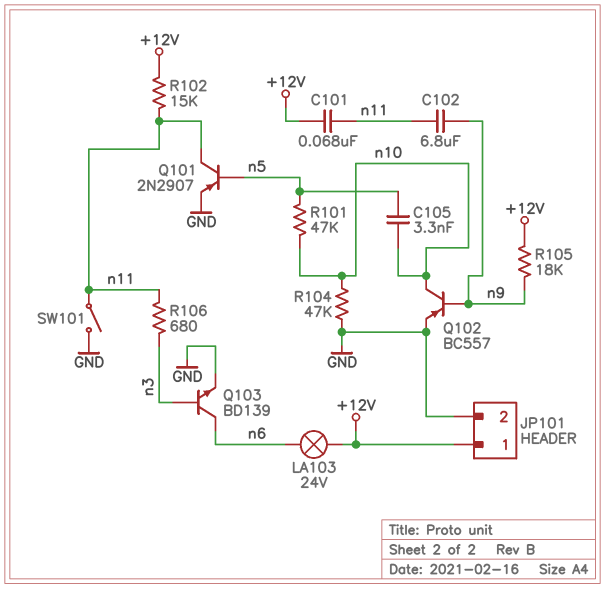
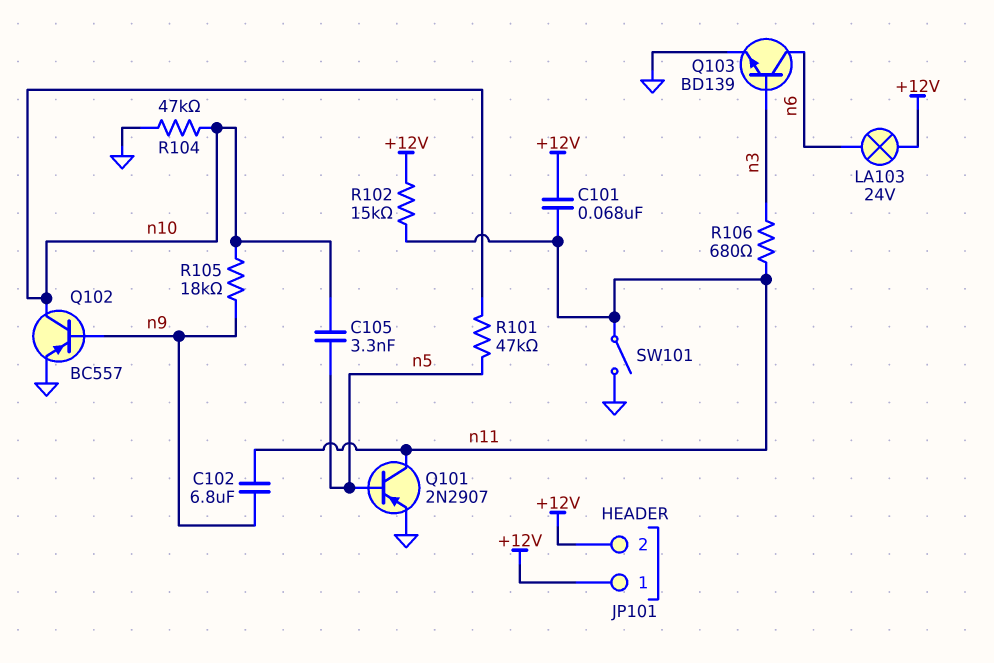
JP101 pin 2: GND -> +12V
R105: 18k (+12V, n9) -> 18k (n9, n10)

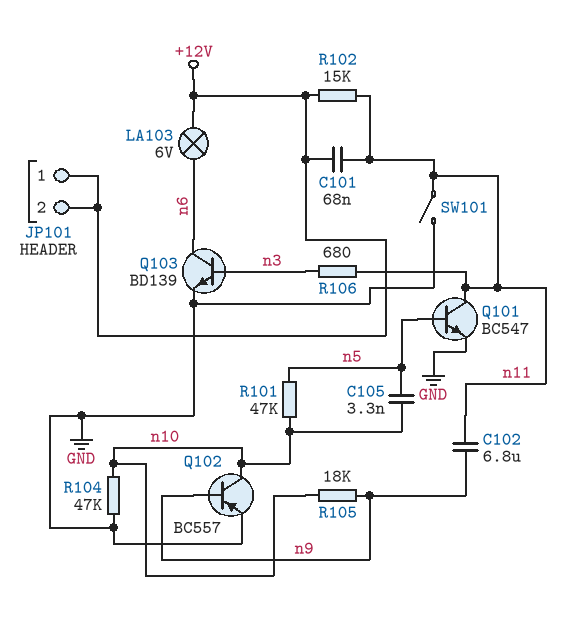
LA103: lamp 24V (+12V, n6) -> lamp 6V (+12V, n6)
Q101: PNP 2N2907 (B n5, C n11, E GND) -> NPN BC547 (B n5, C n11, E GND)

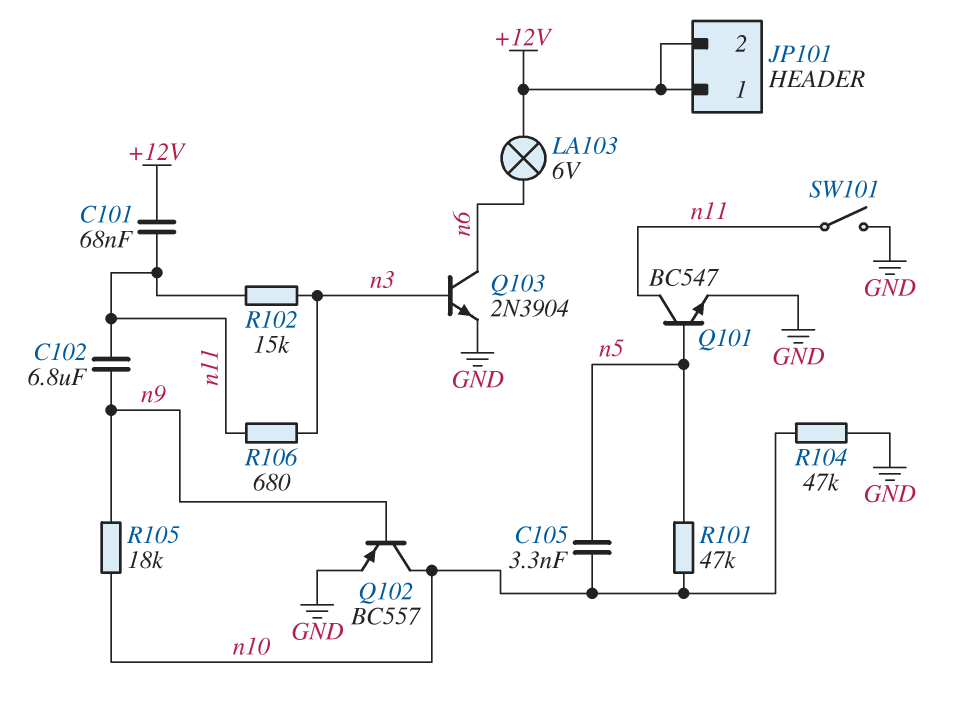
Q103: NPN BD139 (B n3, C n6, E GND) -> NPN 2N3904 (B n3, C n6, E GND)
R102: 15k (+12V, n11) -> 15k (n3, n11)

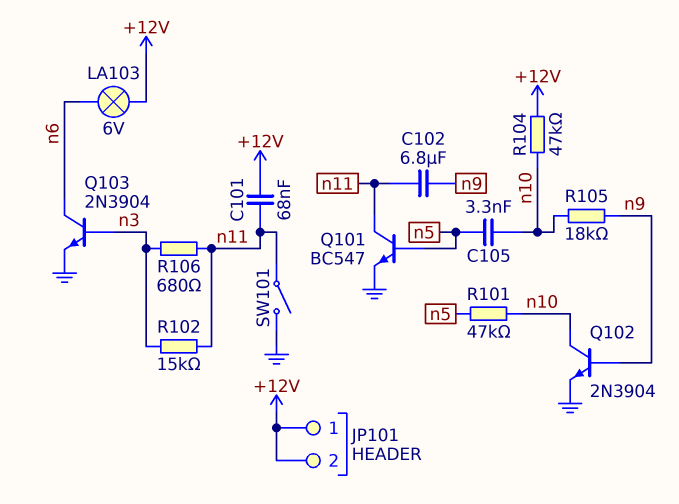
Q102: PNP BC557 (B n9, C n10, E GND) -> NPN 2N3904 (B n9, C n10, E GND)
R104: 47k (GND, n10) -> 47k (+12V, n10)

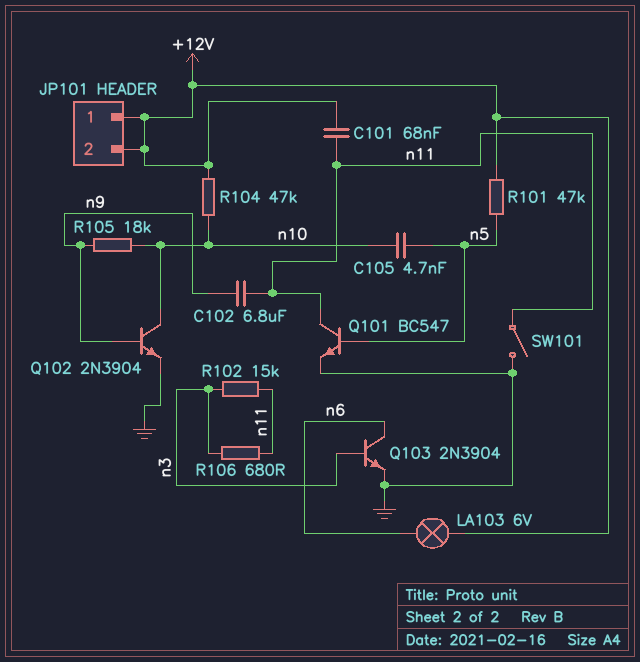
C105: 3.3nF (n5, n10) -> 4.7nF (n5, n10)
R101: 47k (n5, n10) -> 47k (+12V, n5)

